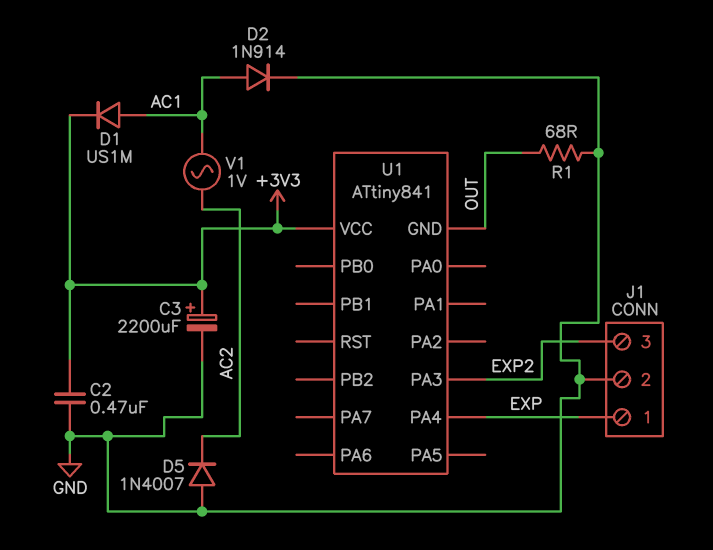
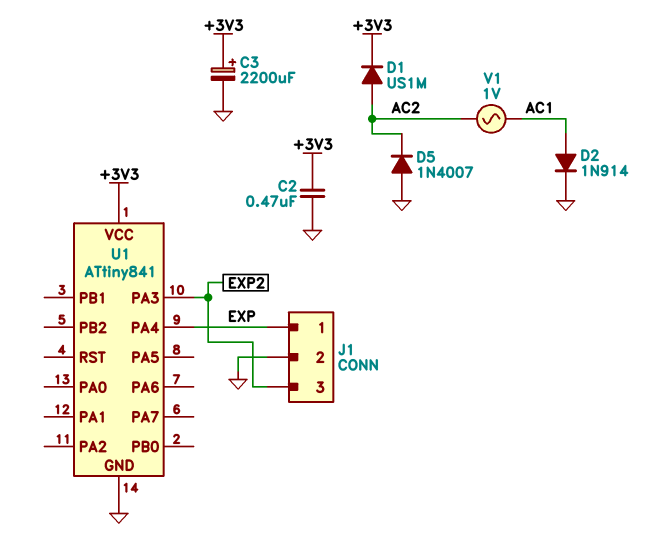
D1: diode US1M (A AC1, K +3V3) -> diode US1M (A AC2, K +3V3)
R1: 68 (GND, OUT) -> none
U1 pin GND: OUT -> GND

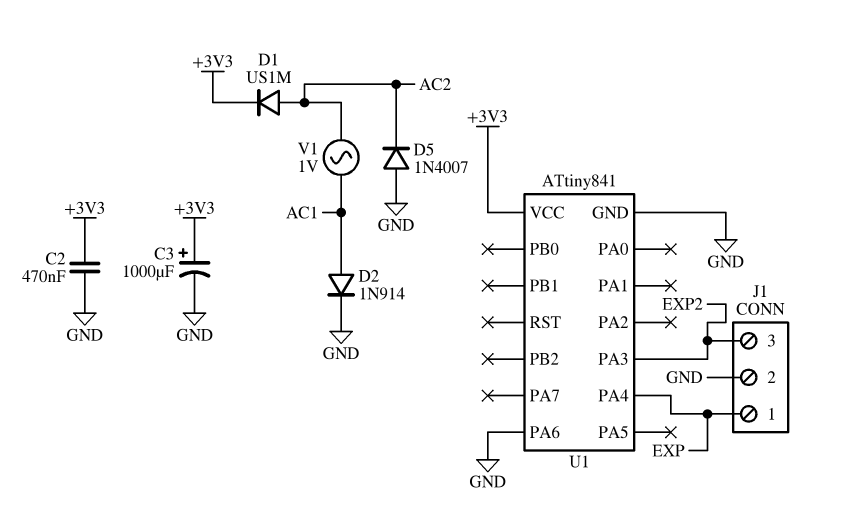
C3: 2200uF (plus +3V3, minus GND) -> 1000uF (plus +3V3, minus GND)
U1 pin PA6: none -> GND

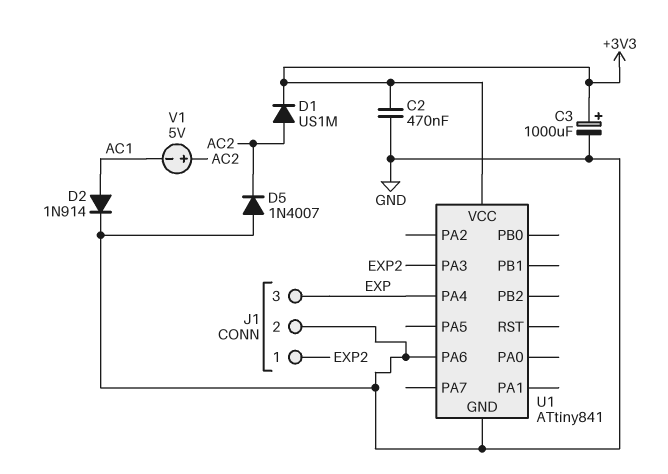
J1 pin 1: EXP -> EXP2
J1 pin 3: EXP2 -> EXP
V1: AC 1V (AC1, AC2) -> 5V (plus AC2, minus AC1)

